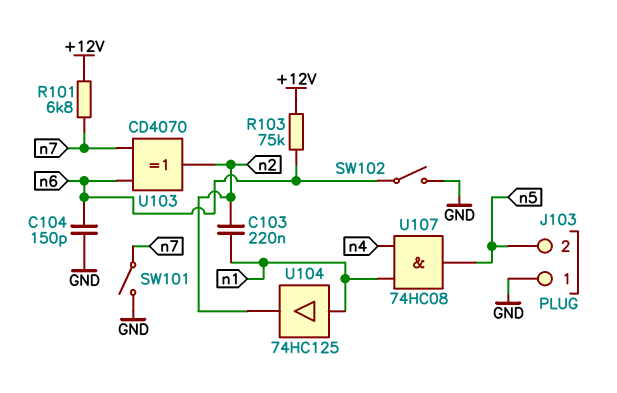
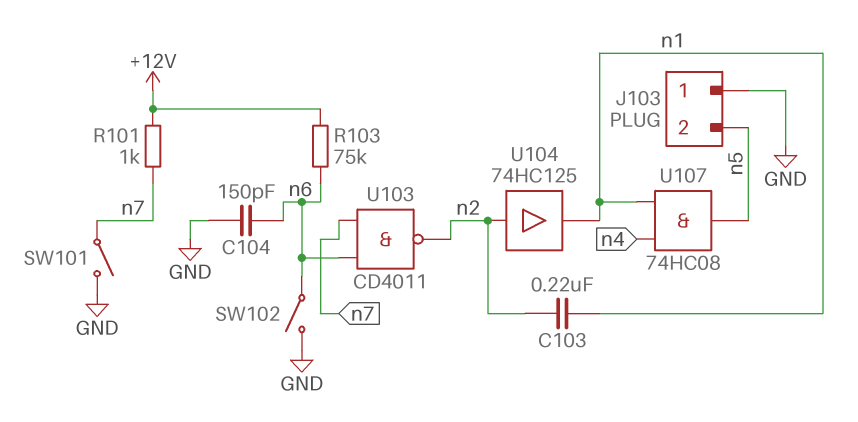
R101: 6.8k (+12V, n7) -> 1k (+12V, n7)
U103: XOR CD4070 (in n6, in n7, out n2) -> NAND CD4011 (in n6, in n7, out n2)
U104: buffer 74HC125 (in n1, out n2) -> buffer 74HC125 (in n2, out n1)

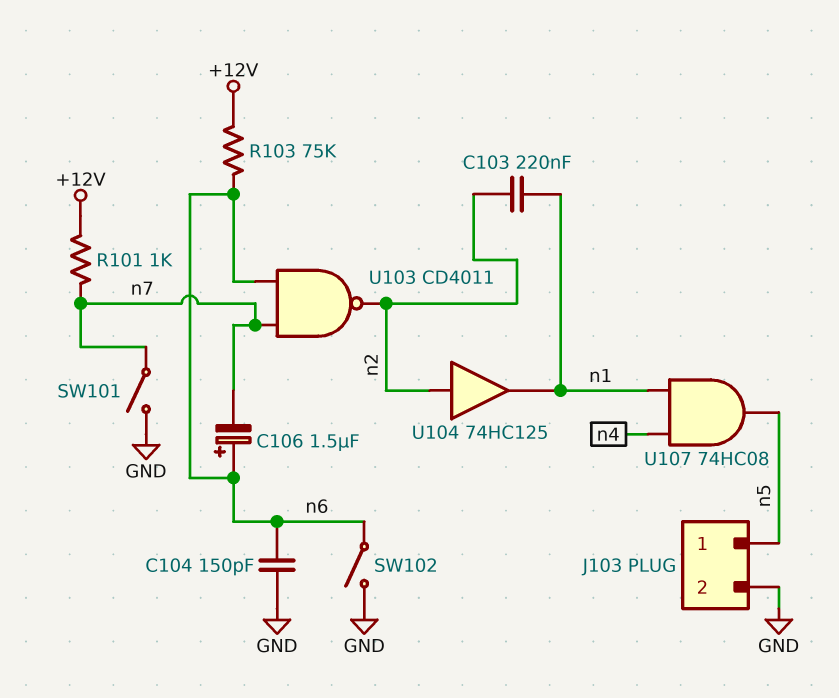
C106: none -> 1.5uF (plus n6, minus n7)
J103 pin 1: GND -> n5
J103 pin 2: n5 -> GND

